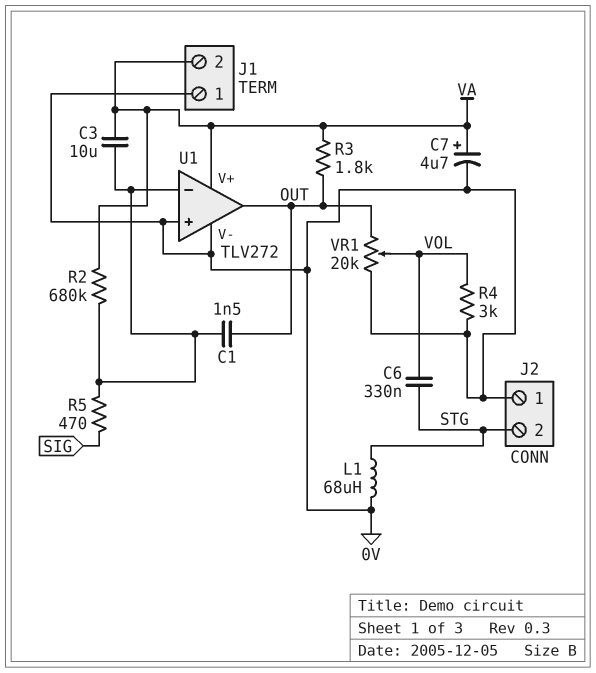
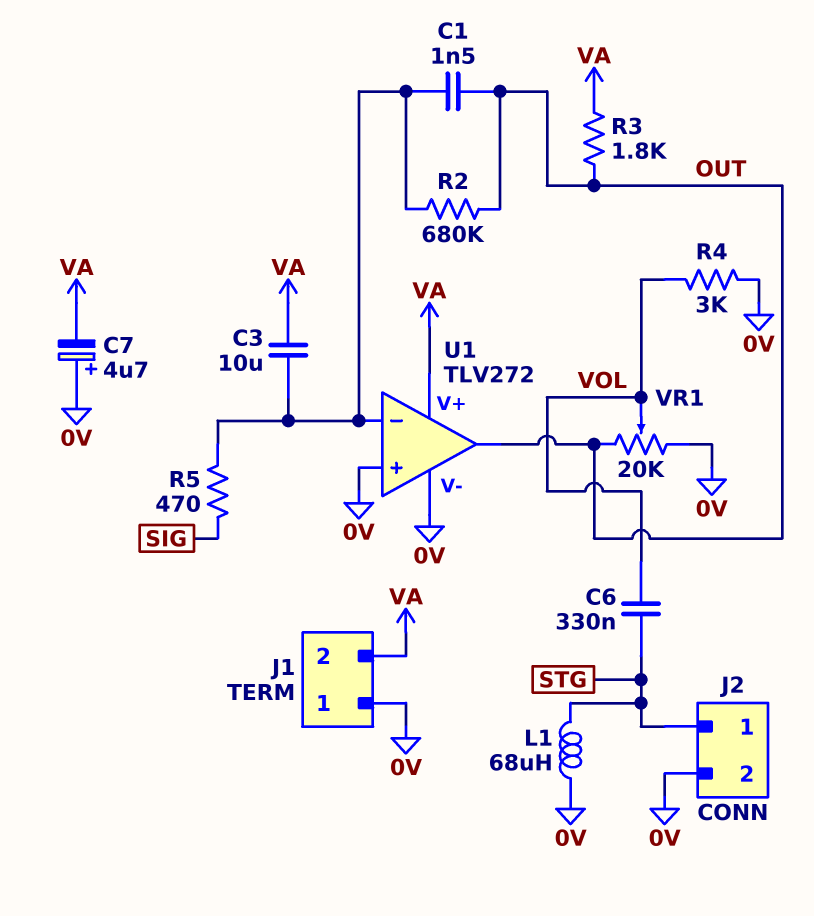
C7: 4.7uF (plus VA, minus 0V) -> 4.7uF (plus 0V, minus VA)
J2 pin 1: 0V -> STG
J2 pin 2: STG -> 0V
R2: 680k (U1/in-, VA) -> 680k (OUT, U1/in-)

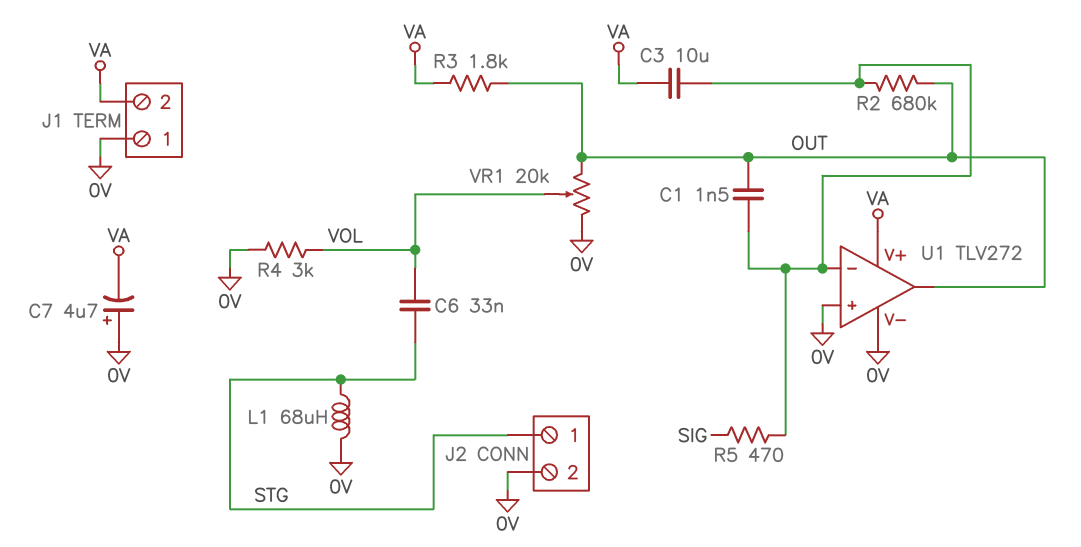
C6: 330nF (STG, VOL) -> 33nF (STG, VOL)

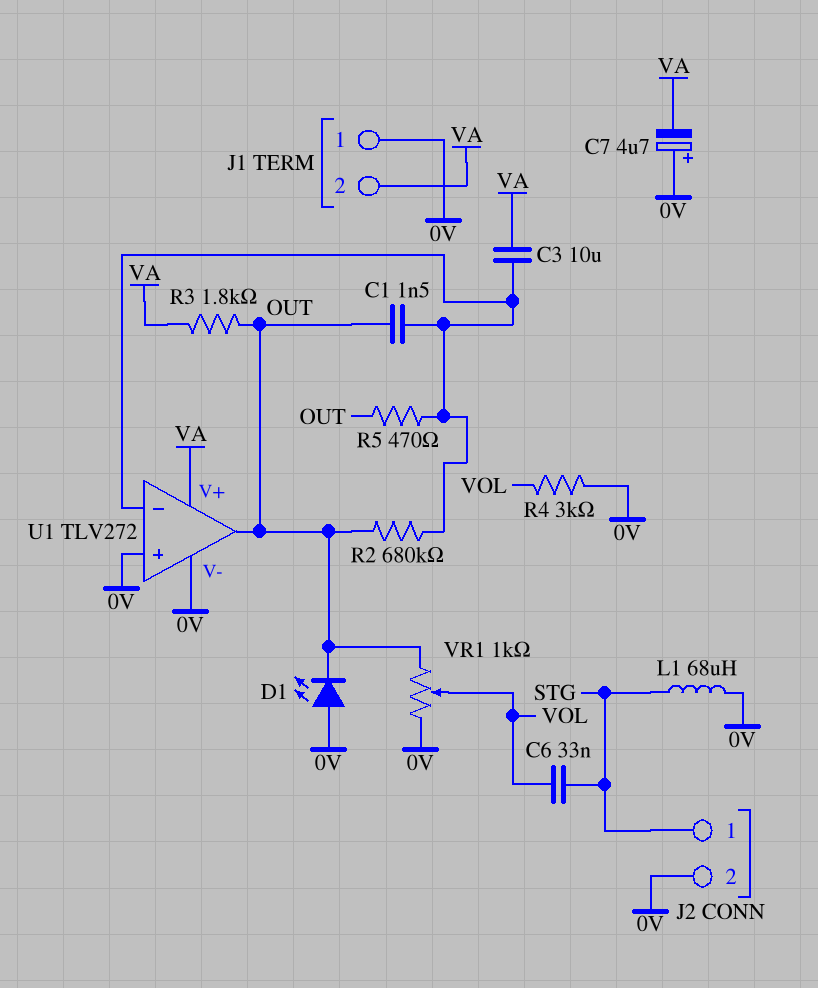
D1: none -> LED (A 0V, K OUT)
R5: 470 (SIG, U1/in-) -> 470 (OUT, U1/in-)
VR1: 20k (0V, OUT, wiper VOL) -> 1k (0V, OUT, wiper VOL)

